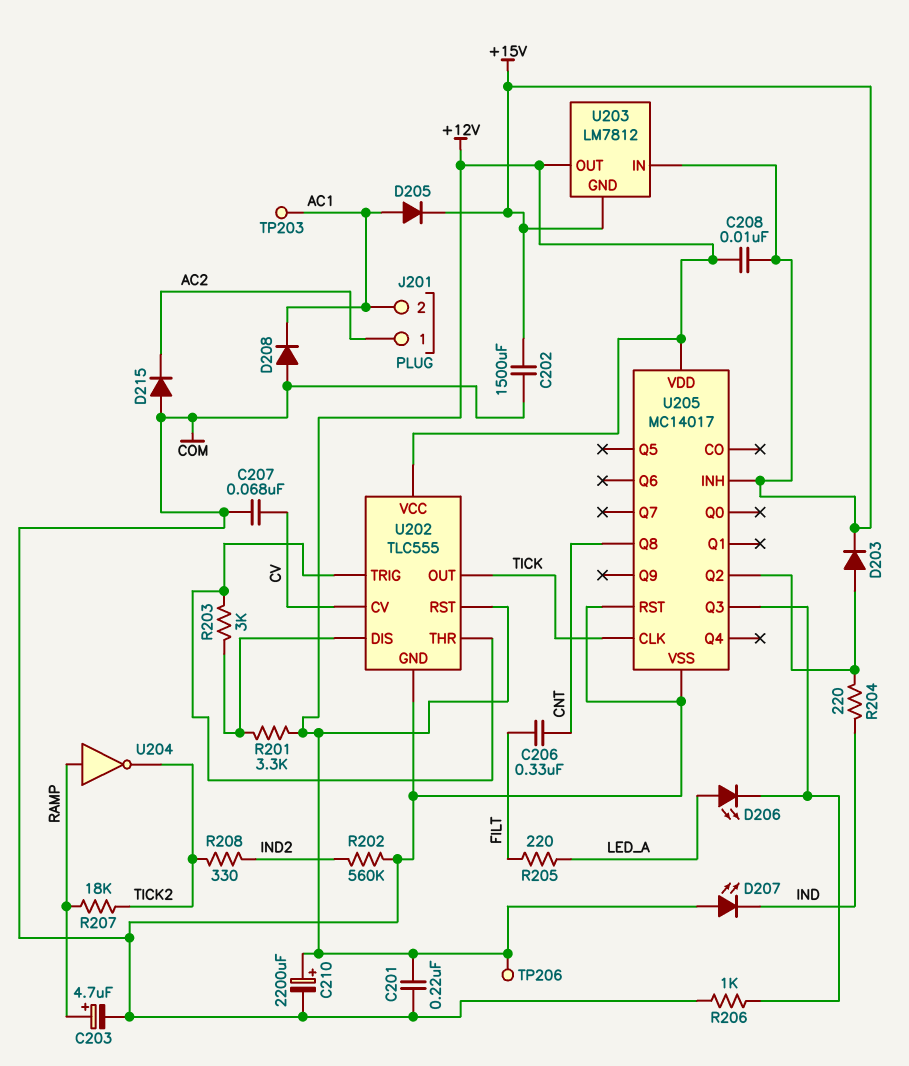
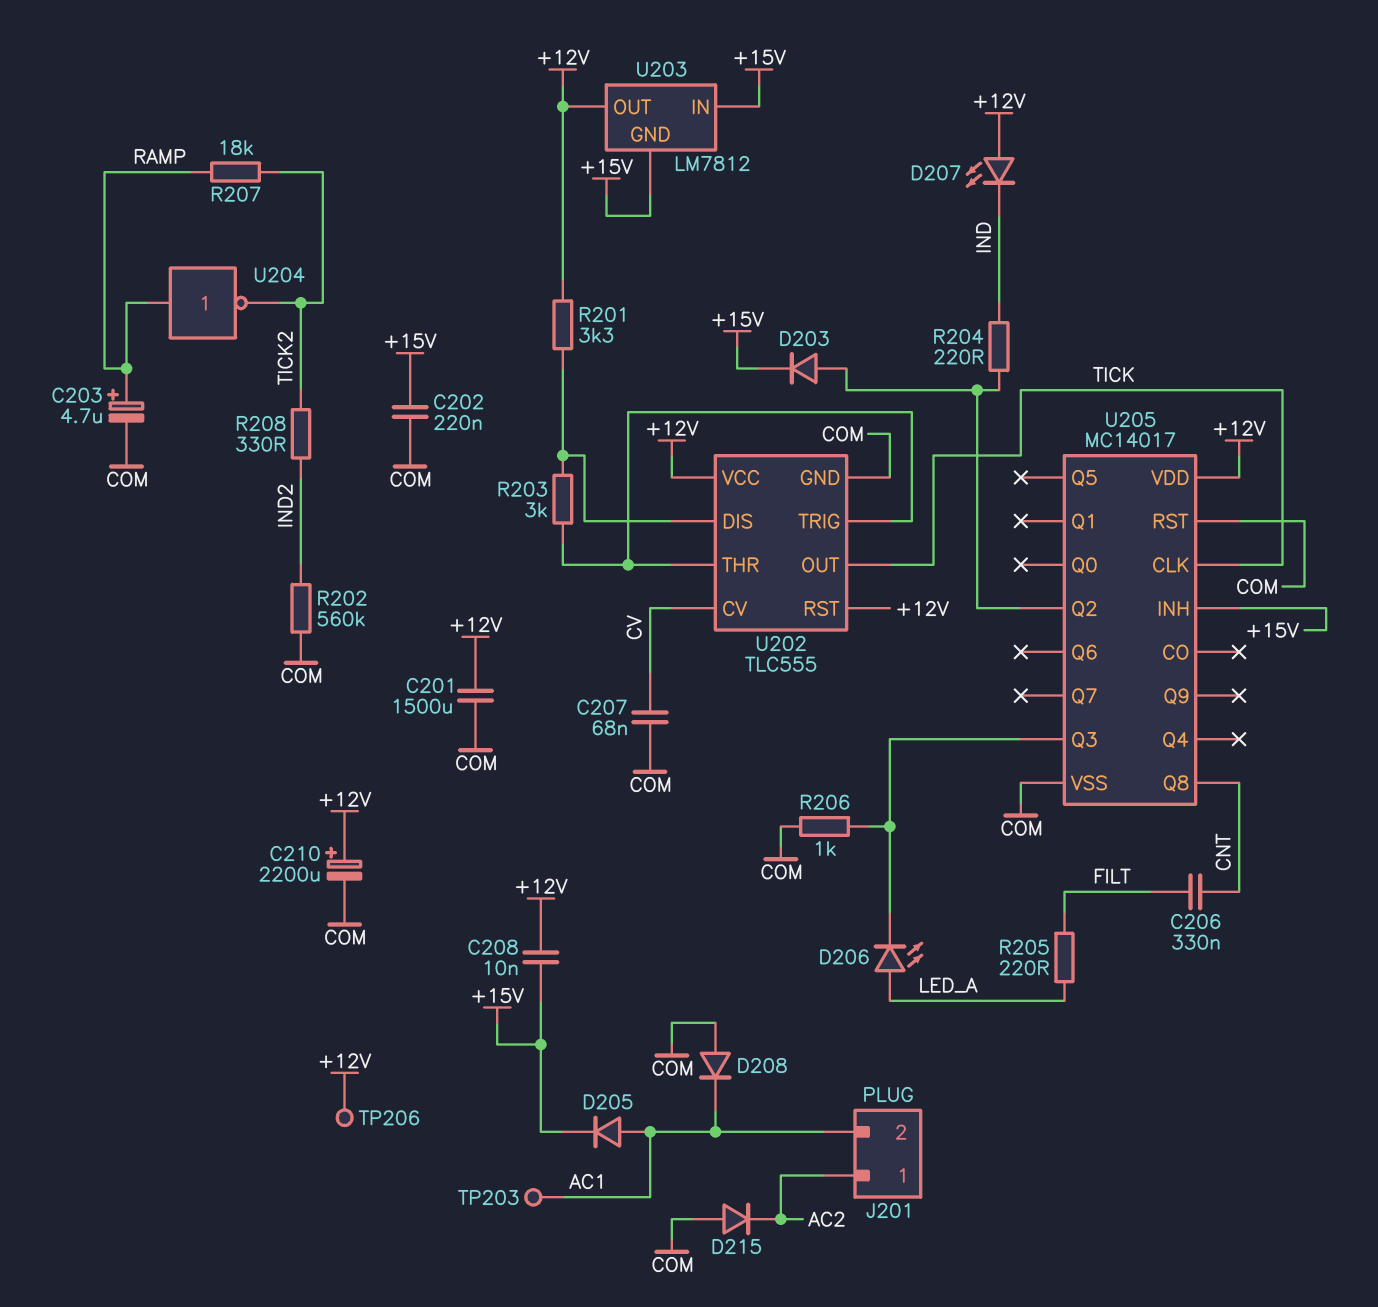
C201: 220nF (+12V, COM) -> 1500uF (+12V, COM)
C202: 1500uF (+15V, COM) -> 220nF (+15V, COM)

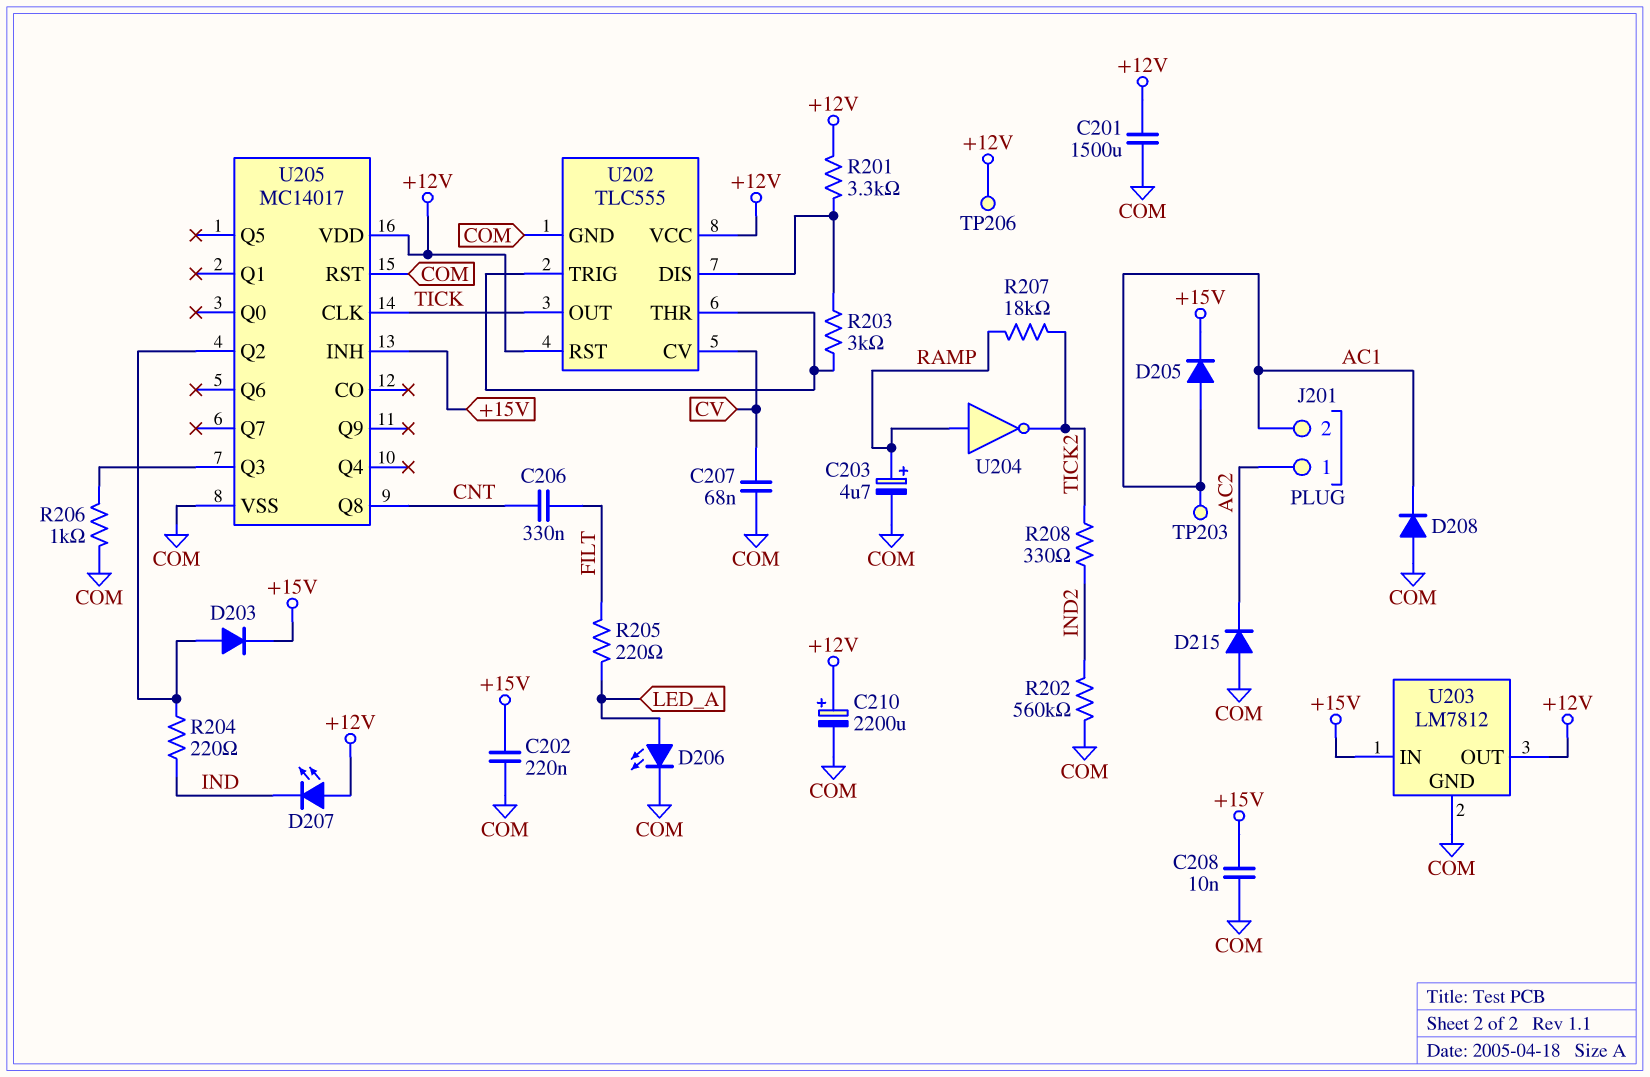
C208: 10nF (+12V, +15V) -> 10nF (+15V, COM)
D206: LED (A LED_A, K U205/Q3) -> LED (A LED_A, K COM)
U203 pin GND: +15V -> COM

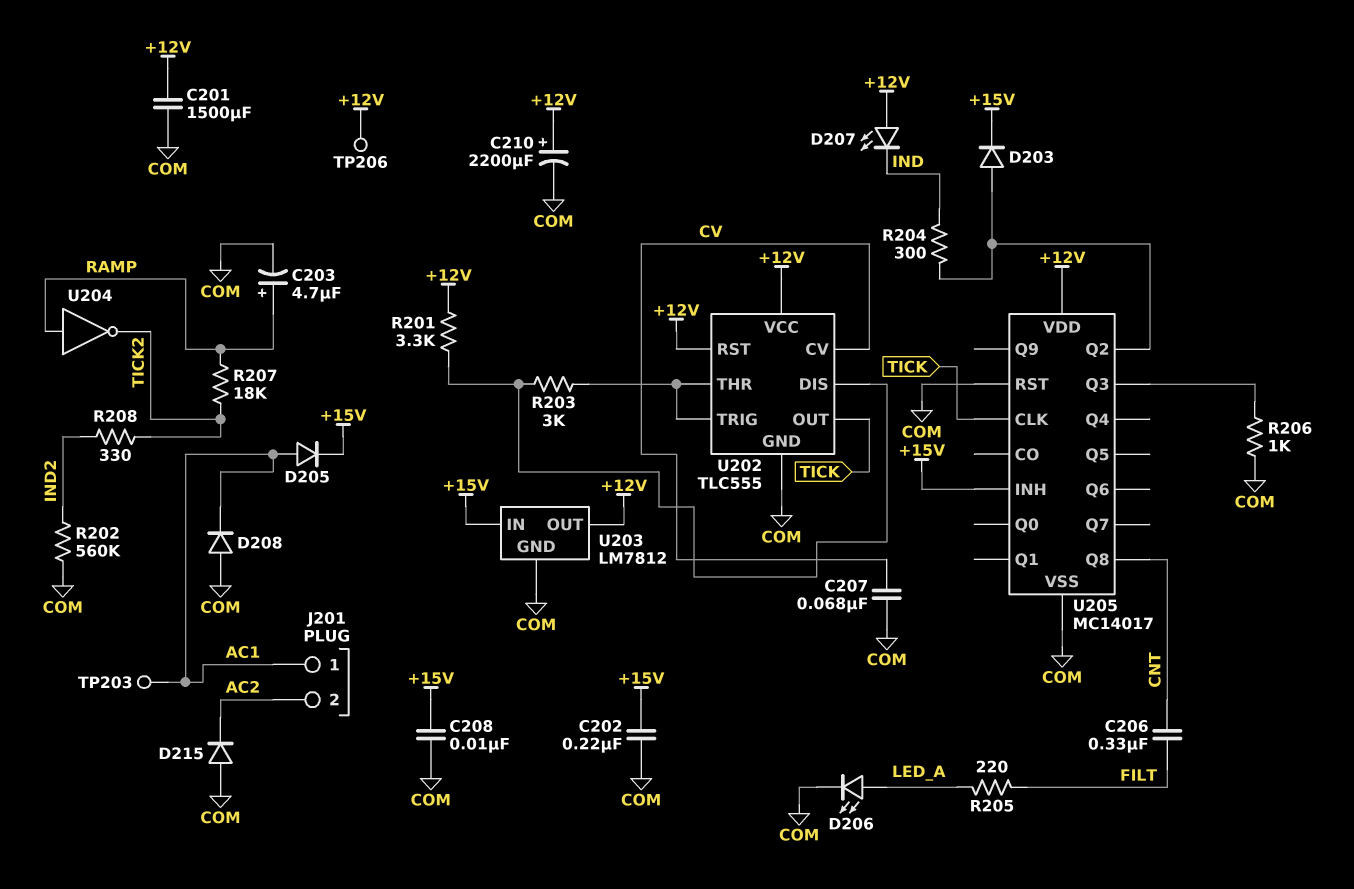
J201 pin 1: AC2 -> AC1
J201 pin 2: AC1 -> AC2
R204: 220 (IND, U205/Q2) -> 300 (IND, U205/Q2)

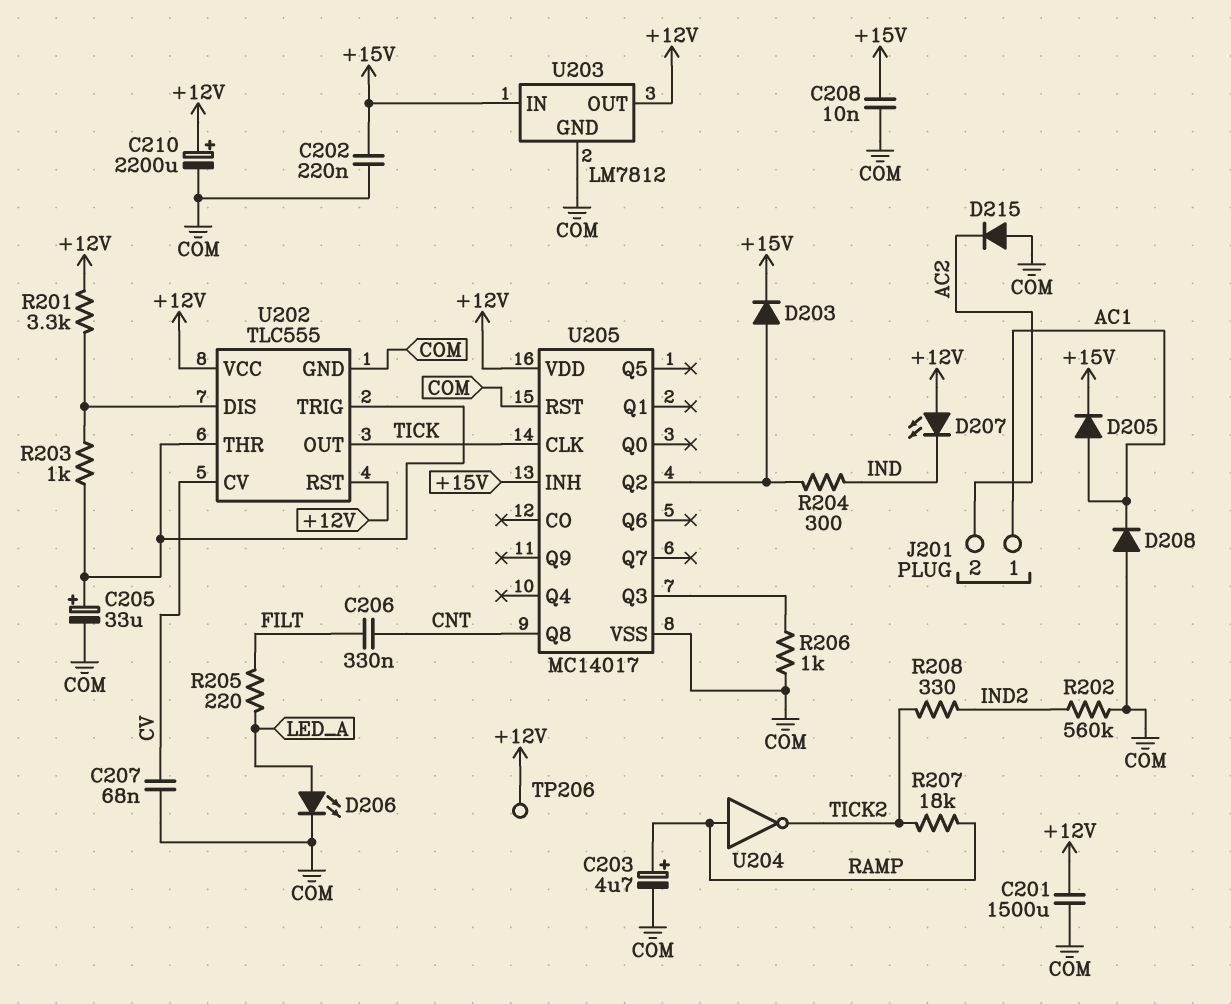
C205: none -> 33uF (plus U202/THR, minus COM)
R203: 3k (U202/DIS, U202/THR) -> 1k (U202/DIS, U202/THR)
TP203: test point (AC1) -> none

